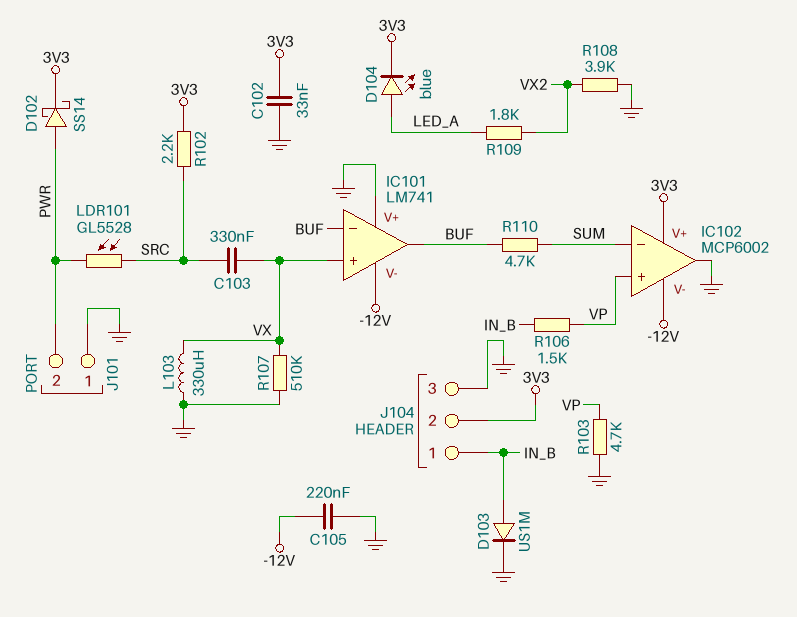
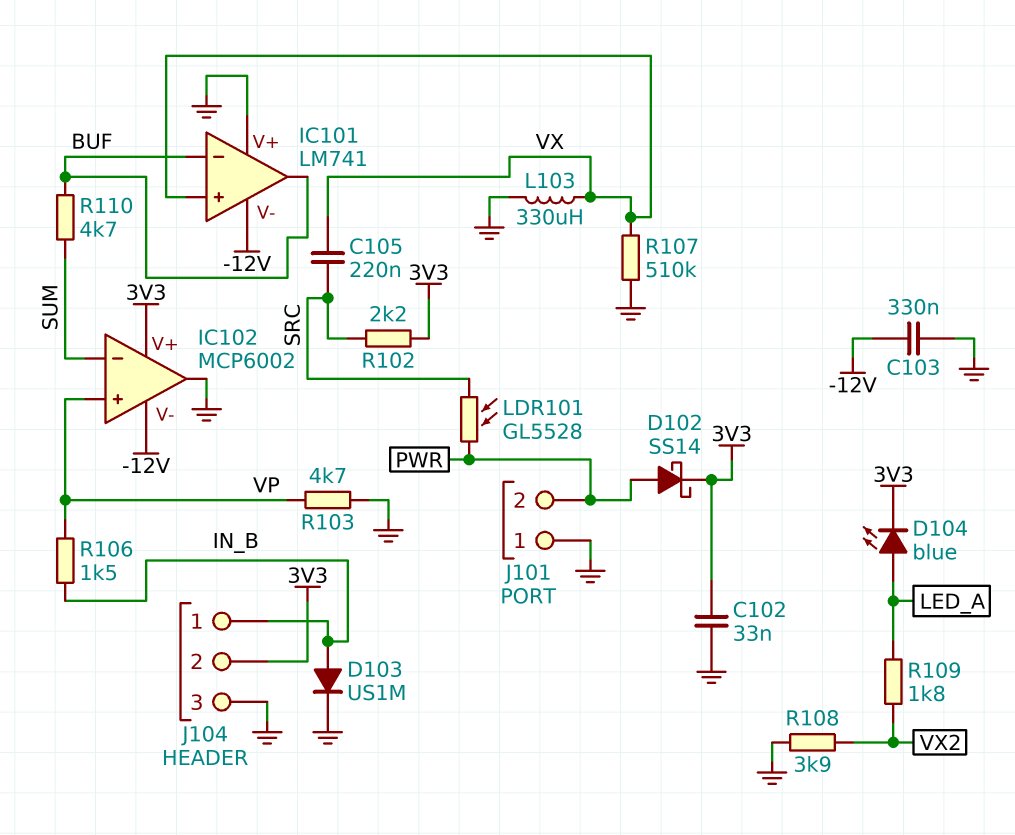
C103: 330nF (SRC, VX) -> 330nF (-12V, GND)
C105: 220nF (-12V, GND) -> 220nF (SRC, VX)

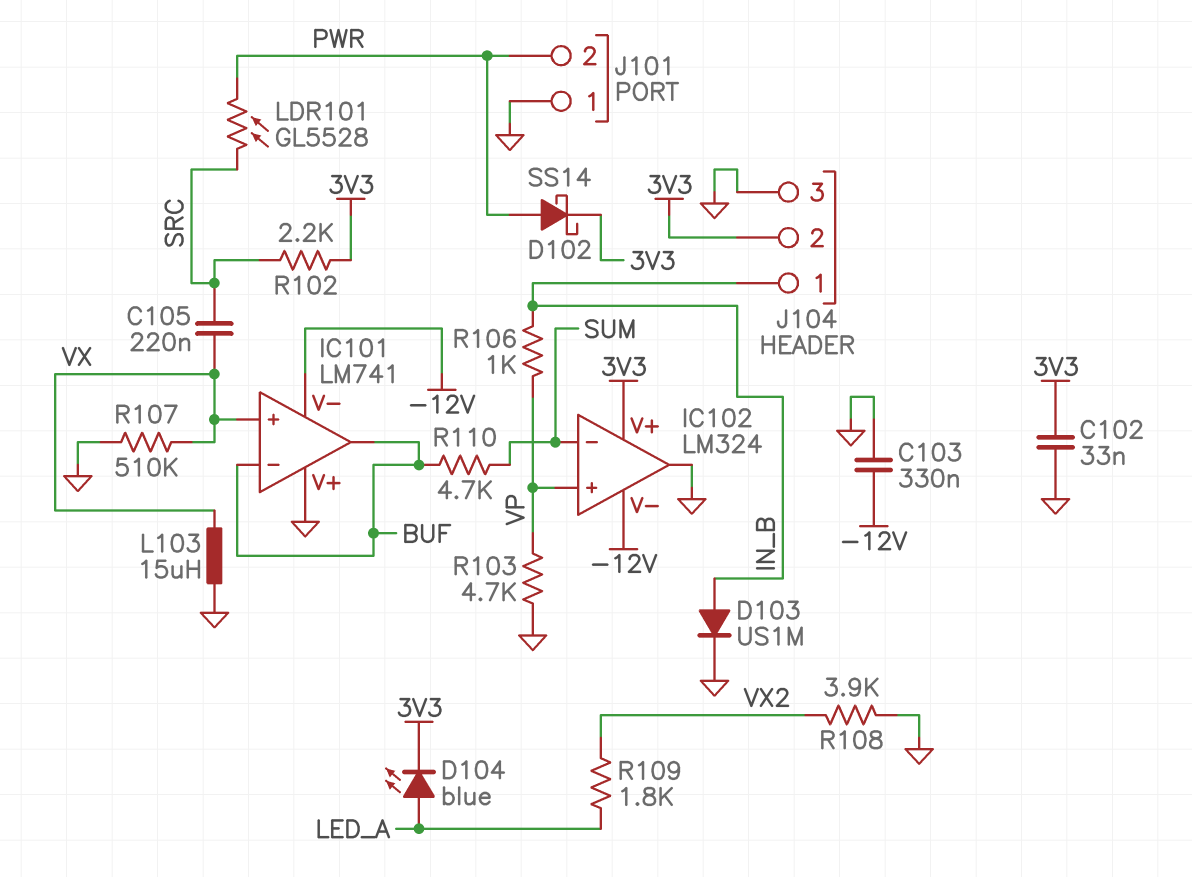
IC102: MCP6002 -> LM324
L103: 330uH (GND, VX) -> 15uH (GND, VX)
R106: 1.5k (IN_B, VP) -> 1k (IN_B, VP)

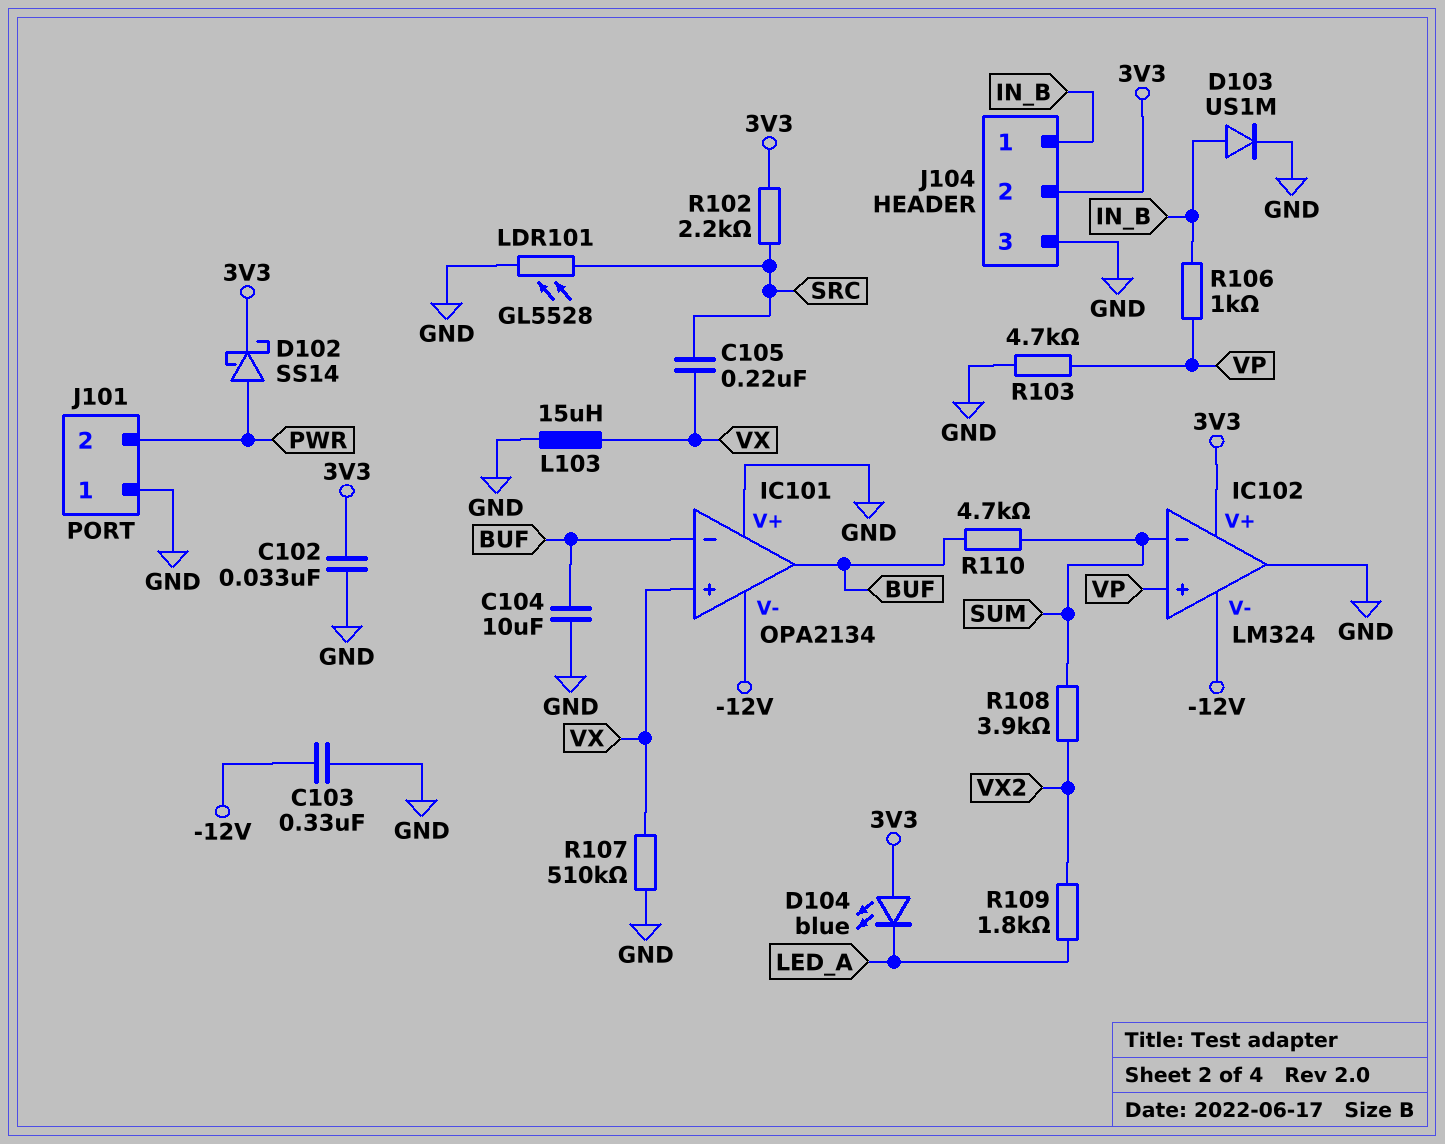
C104: none -> 10uF (BUF, GND)
D104: LED blue (A LED_A, K 3V3) -> LED blue (A 3V3, K LED_A)
IC101: LM741 -> OPA2134
LDR101: GL5528 (PWR, SRC) -> GL5528 (GND, SRC)
R108: 3.9k (GND, VX2) -> 3.9k (SUM, VX2)

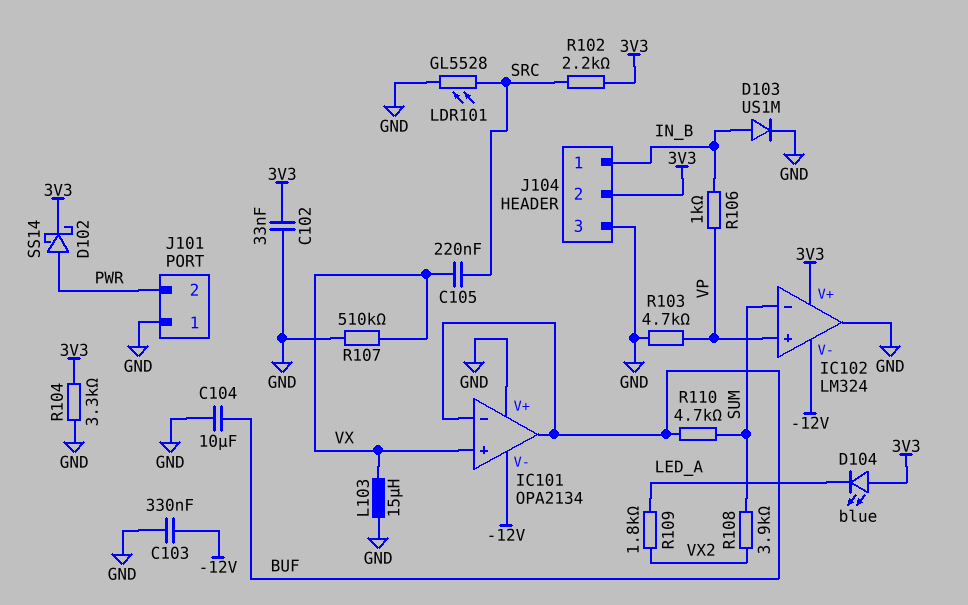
R104: none -> 3.3k (3V3, GND)

